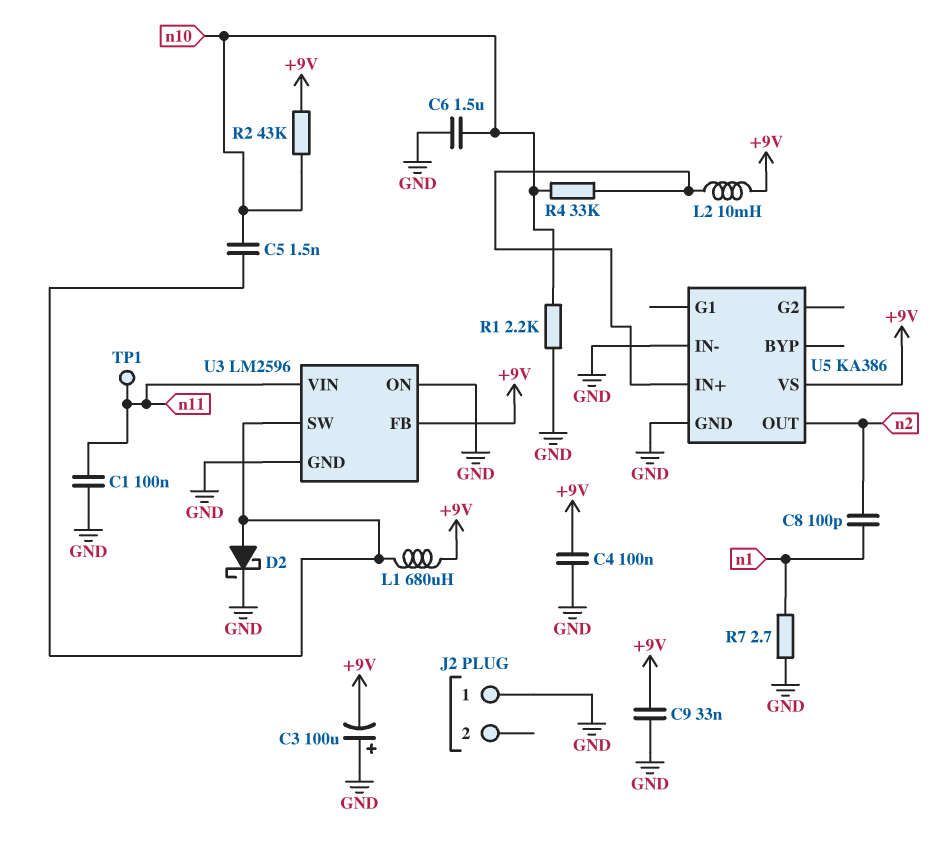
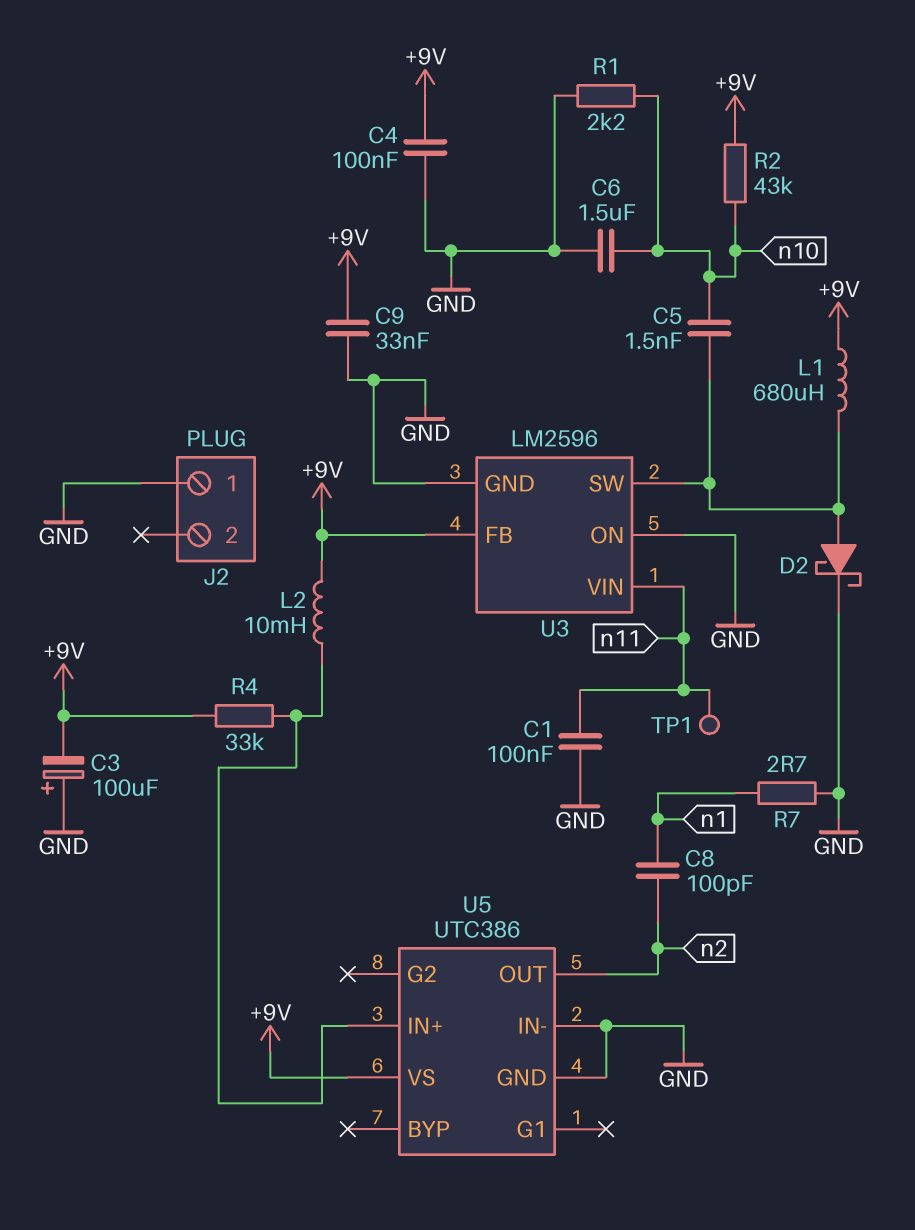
R4: 33k (U5/IN+, n10) -> 33k (+9V, U5/IN+)
U5: KA386 -> UTC386

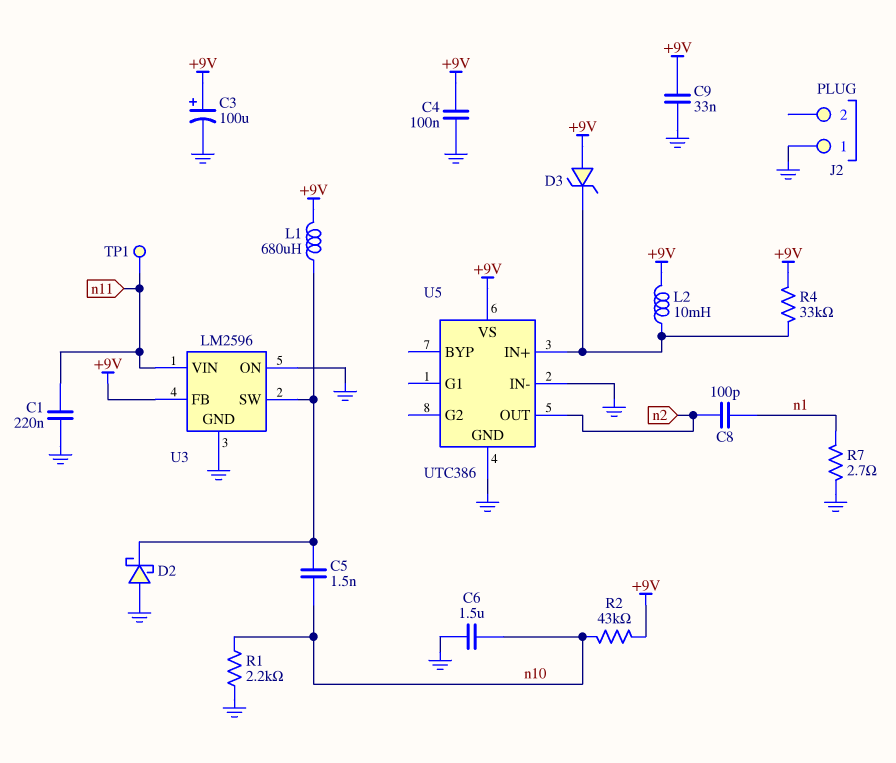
C1: 100nF (GND, n11) -> 220nF (GND, n11)
C3: 100uF (plus GND, minus +9V) -> 100uF (plus +9V, minus GND)
D2: schottky (A U3/SW, K GND) -> schottky (A GND, K U3/SW)
D3: none -> zener (A +9V, K U5/IN+)

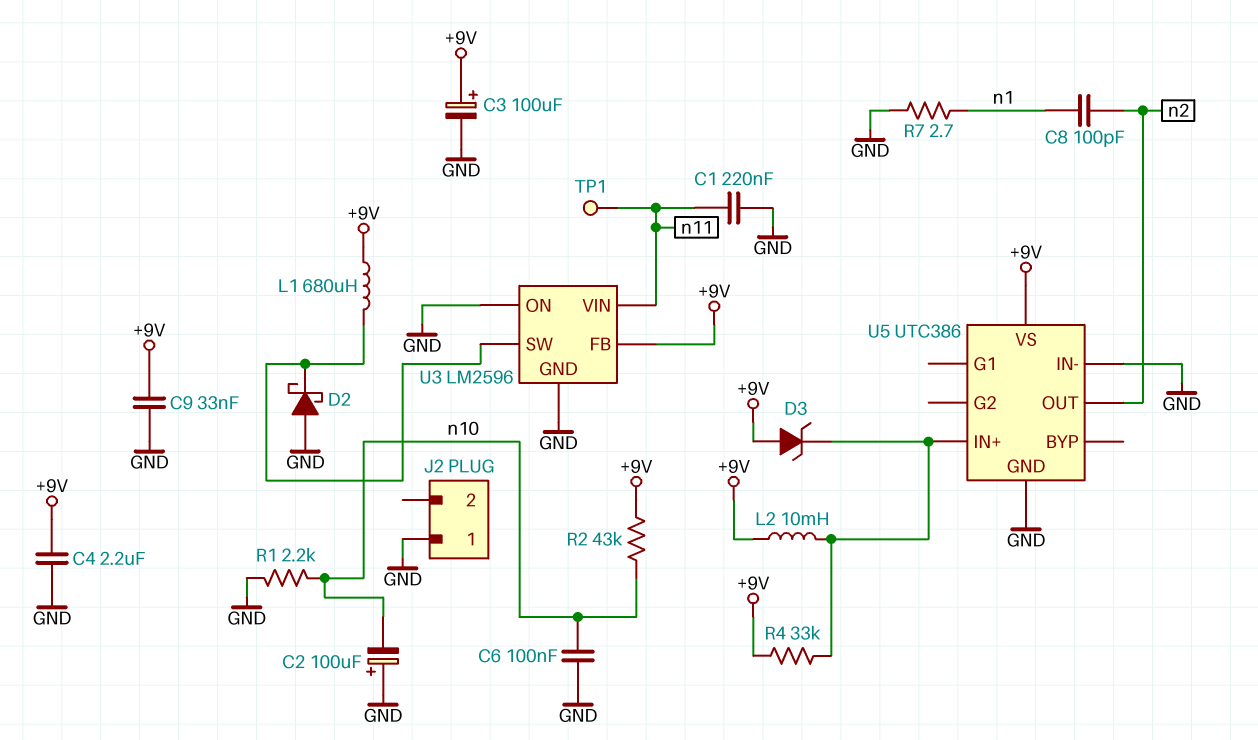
C2: none -> 100uF (plus GND, minus n10)
C4: 100nF (+9V, GND) -> 2.2uF (+9V, GND)
C5: 1.5nF (U3/SW, n10) -> none
C6: 1.5uF (GND, n10) -> 100nF (GND, n10)

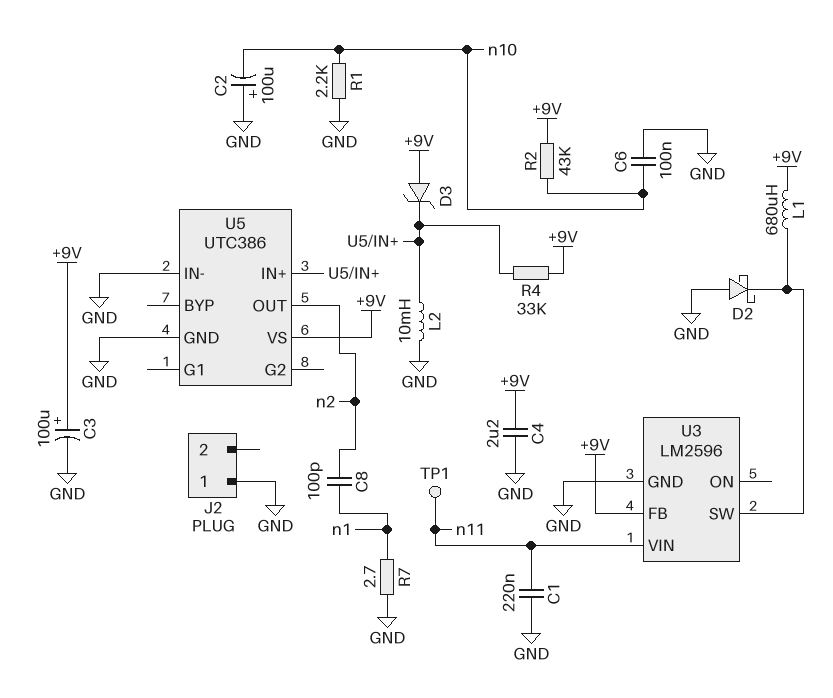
C9: 33nF (+9V, GND) -> none
L2: 10mH (+9V, U5/IN+) -> 10mH (GND, U5/IN+)
U3 pin ON: GND -> none

